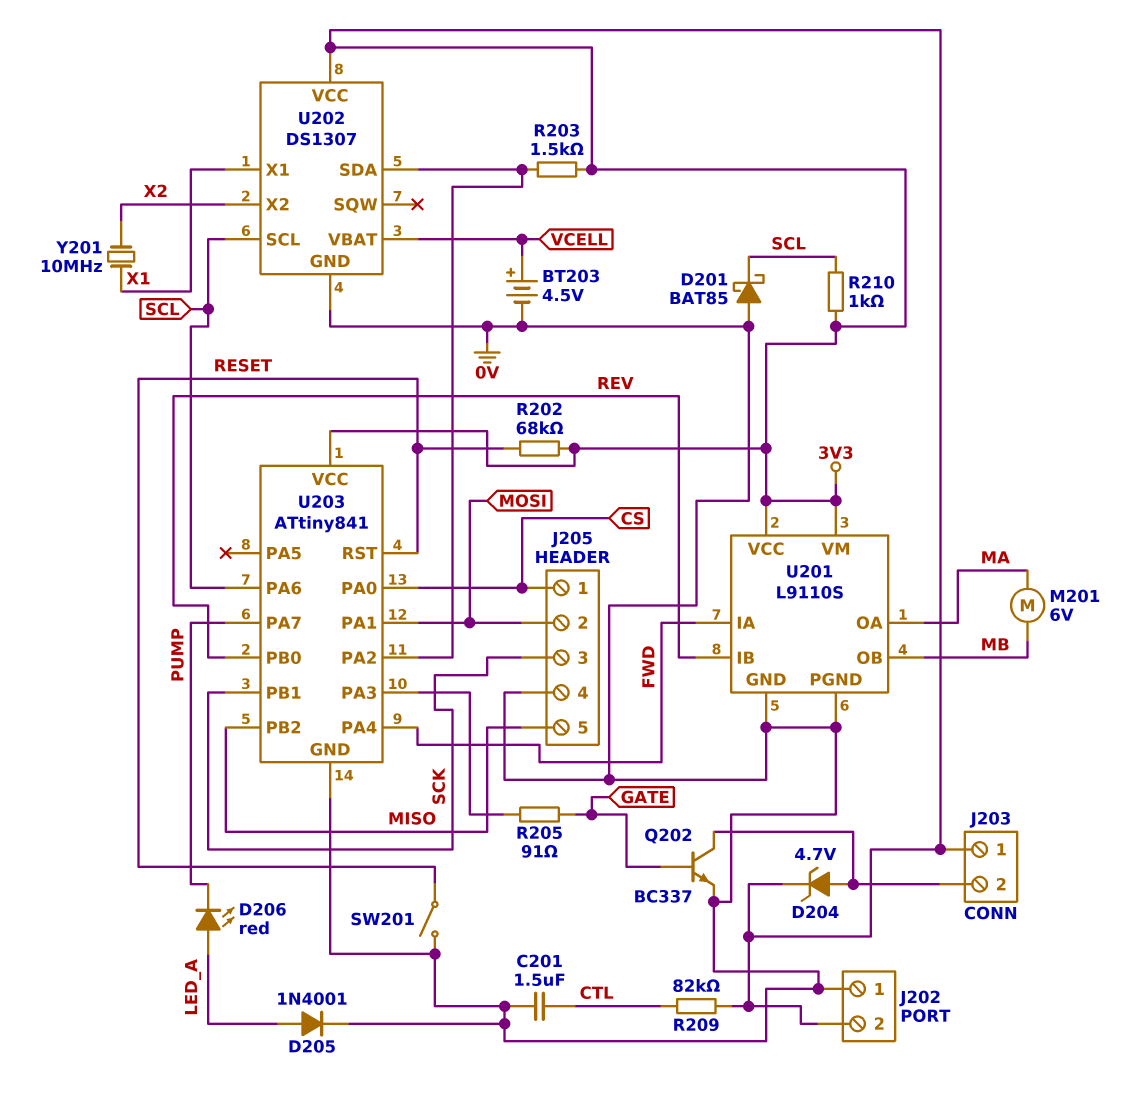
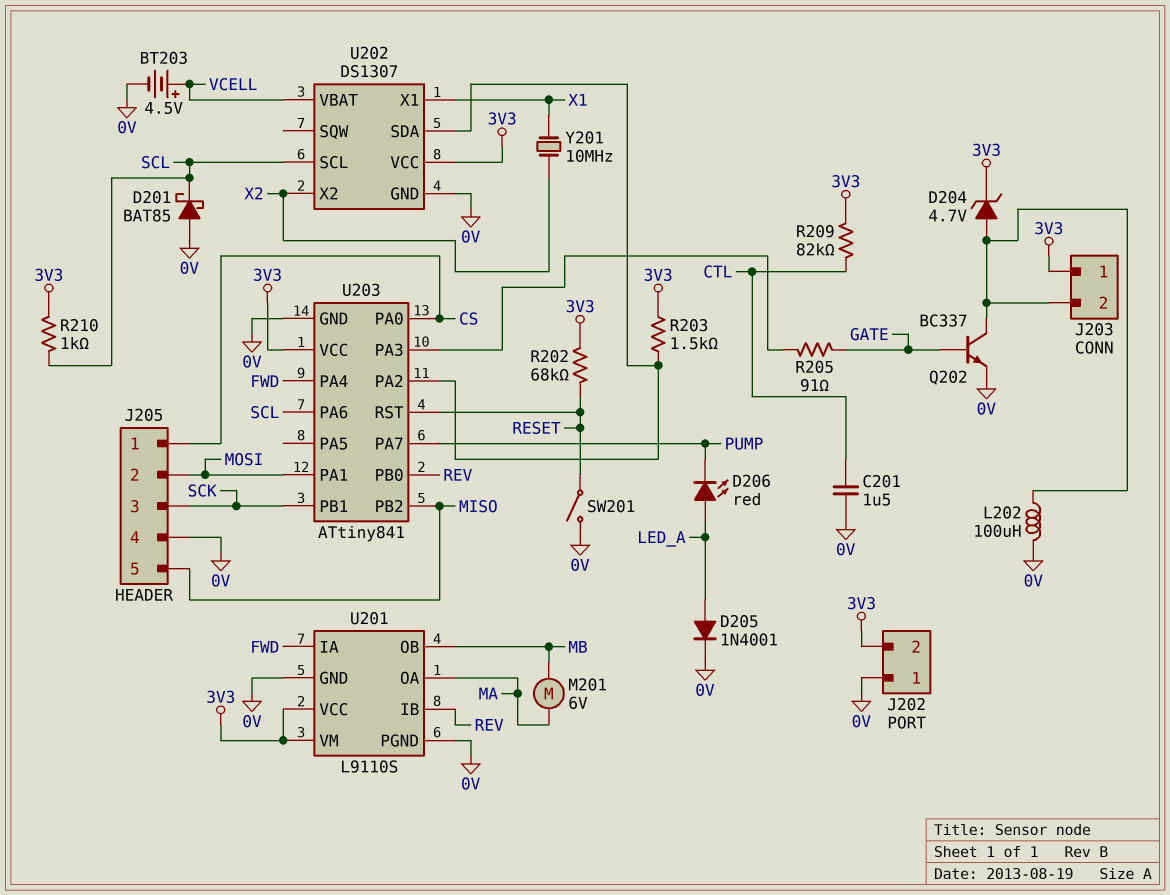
L202: none -> 100uH (0V, J203/2)

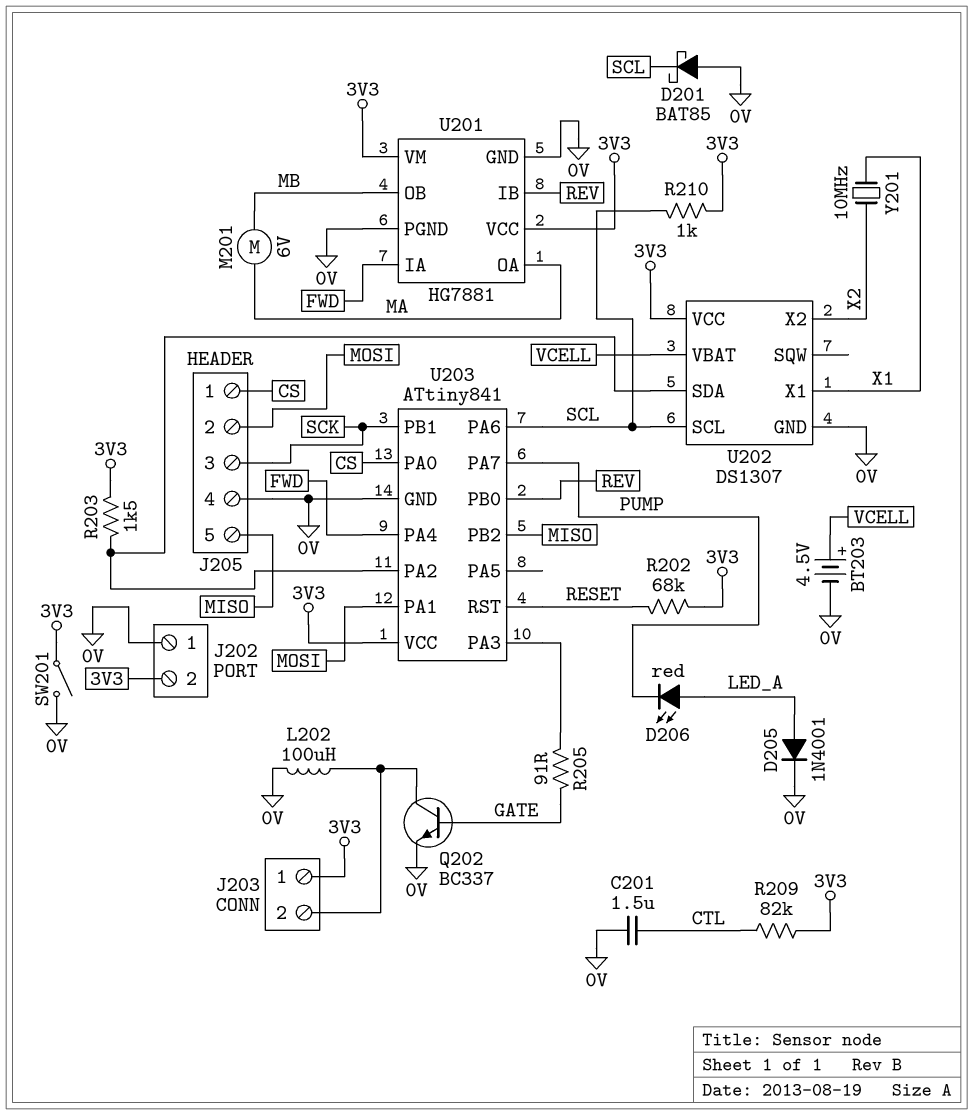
D204: zener 4.7V (A J203/2, K 3V3) -> none
SW201: switch (0V, RESET) -> switch (0V, 3V3)
U201: L9110S -> HG7881

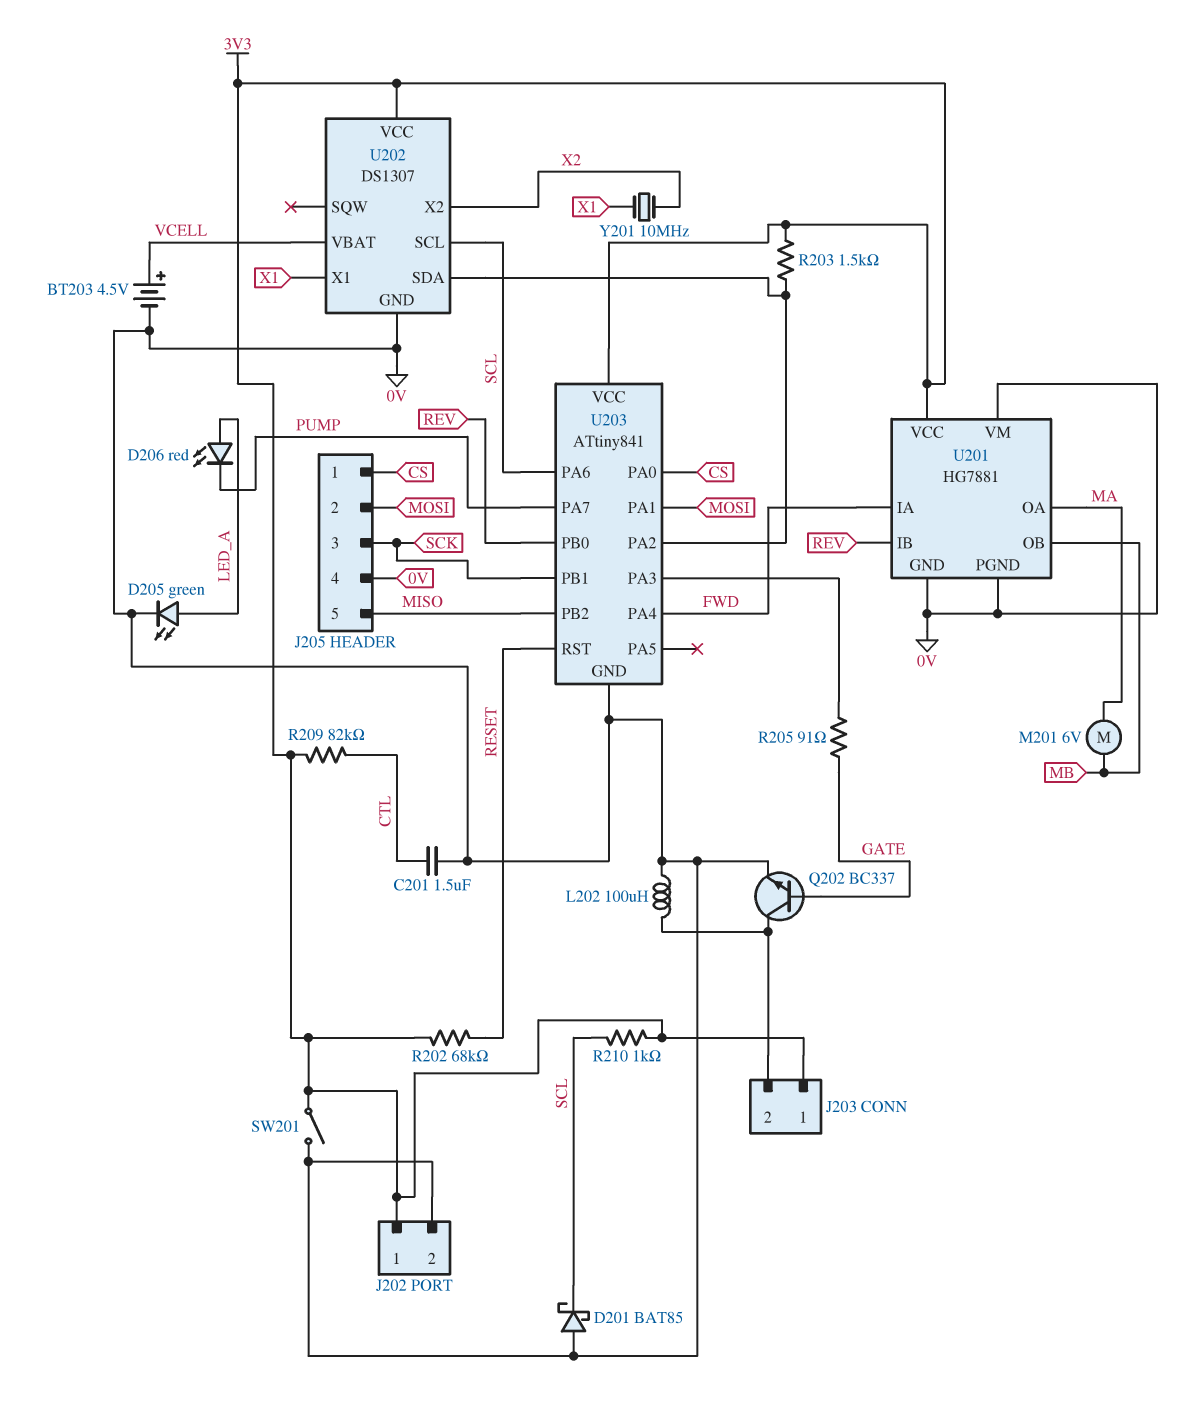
D205: diode 1N4001 (A LED_A, K 0V) -> LED green (A LED_A, K 0V)
J202 pin 1: 0V -> 3V3
J202 pin 2: 3V3 -> 0V
U201 pin VM: 3V3 -> 0V

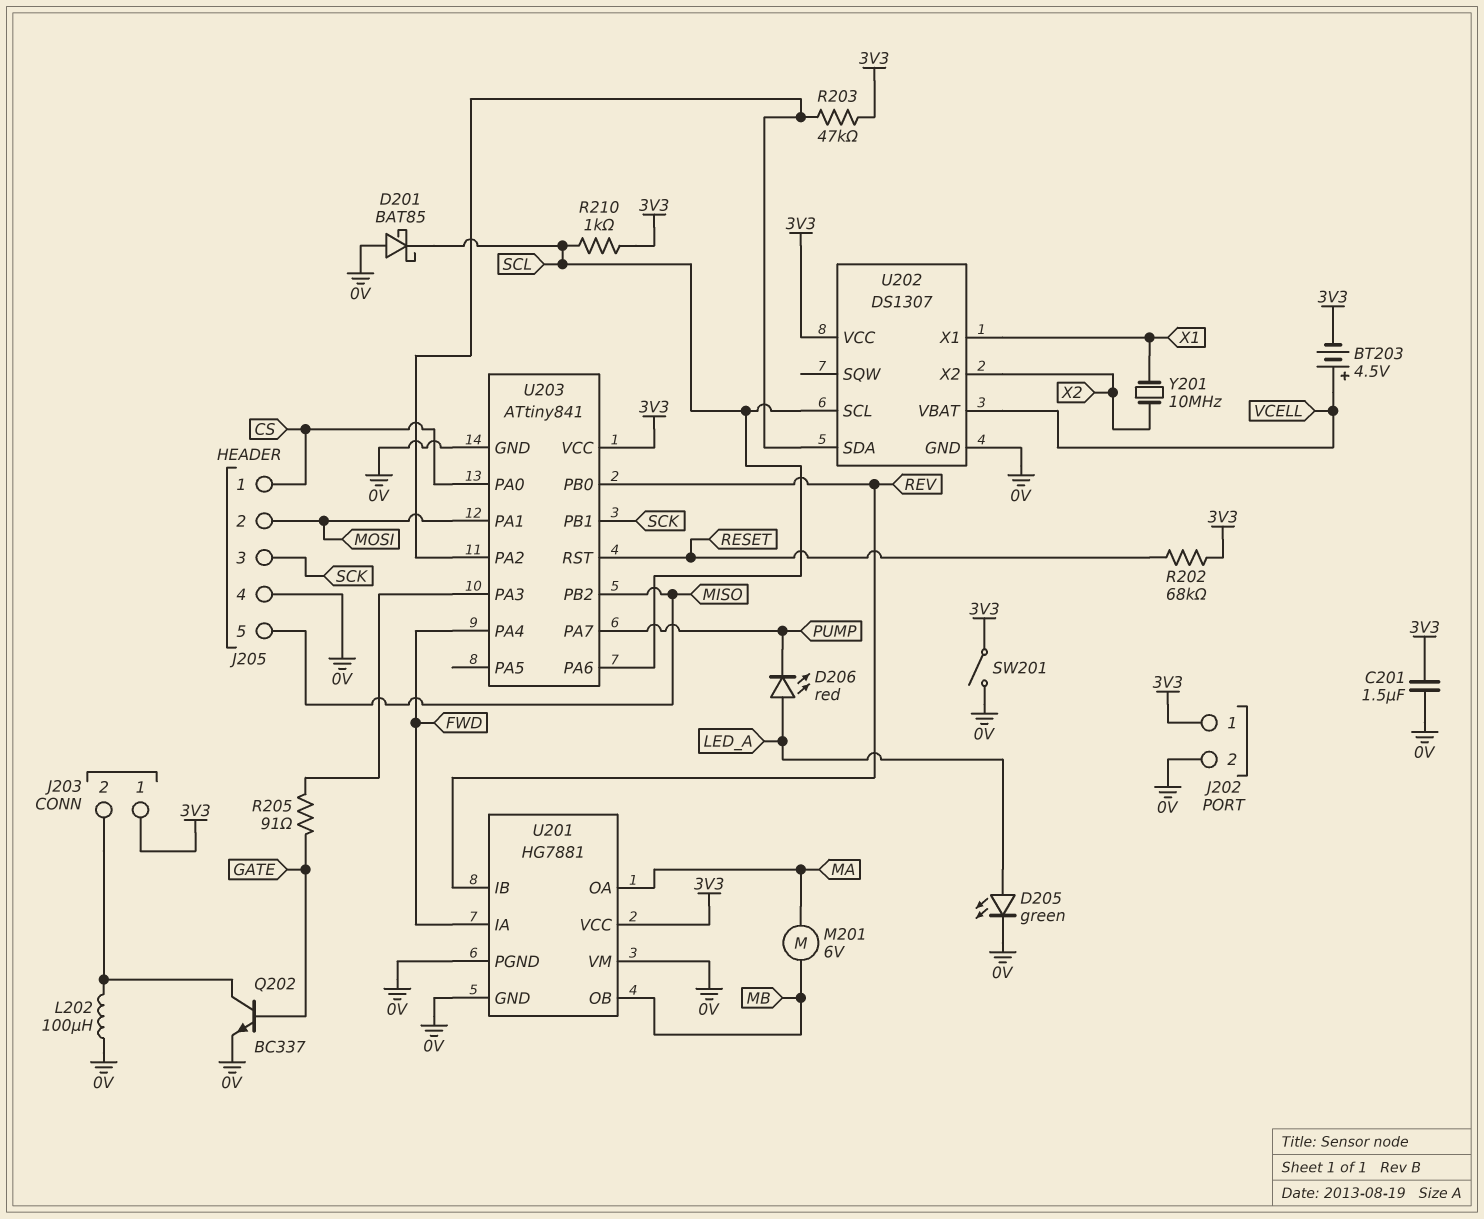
BT203: 4.5V (plus VCELL, minus 0V) -> 4.5V (plus VCELL, minus 3V3)
C201: 1.5uF (0V, CTL) -> 1.5uF (0V, 3V3)
R203: 1.5k (3V3, U202/SDA) -> 47k (3V3, U202/SDA)
R209: 82k (3V3, CTL) -> none

